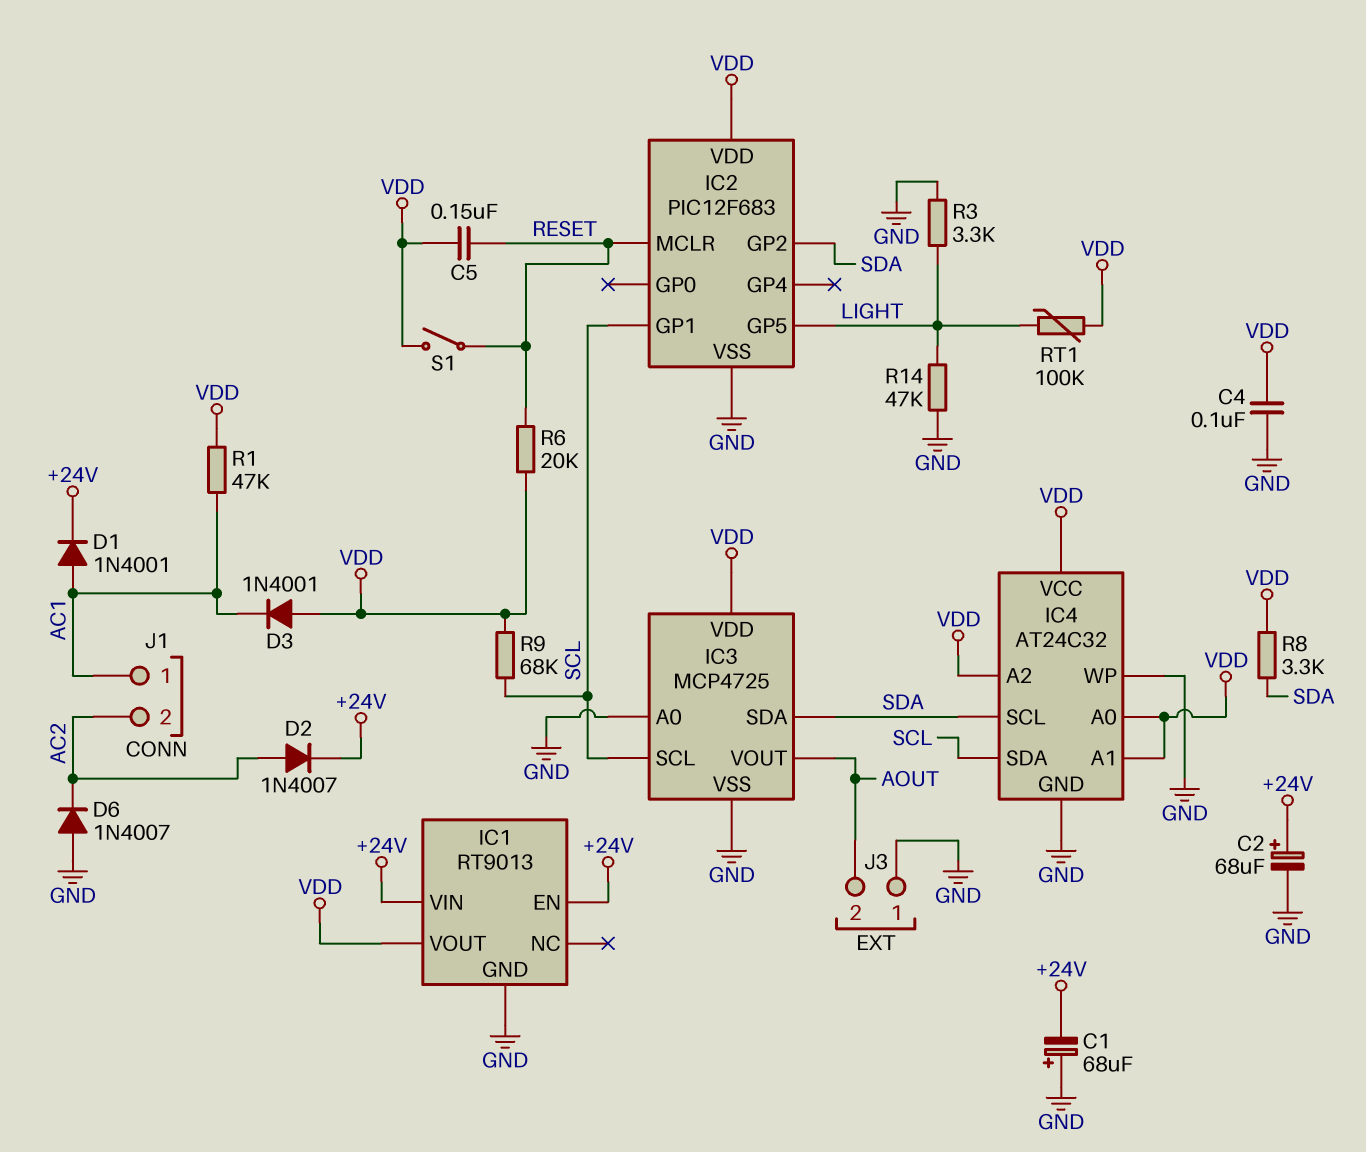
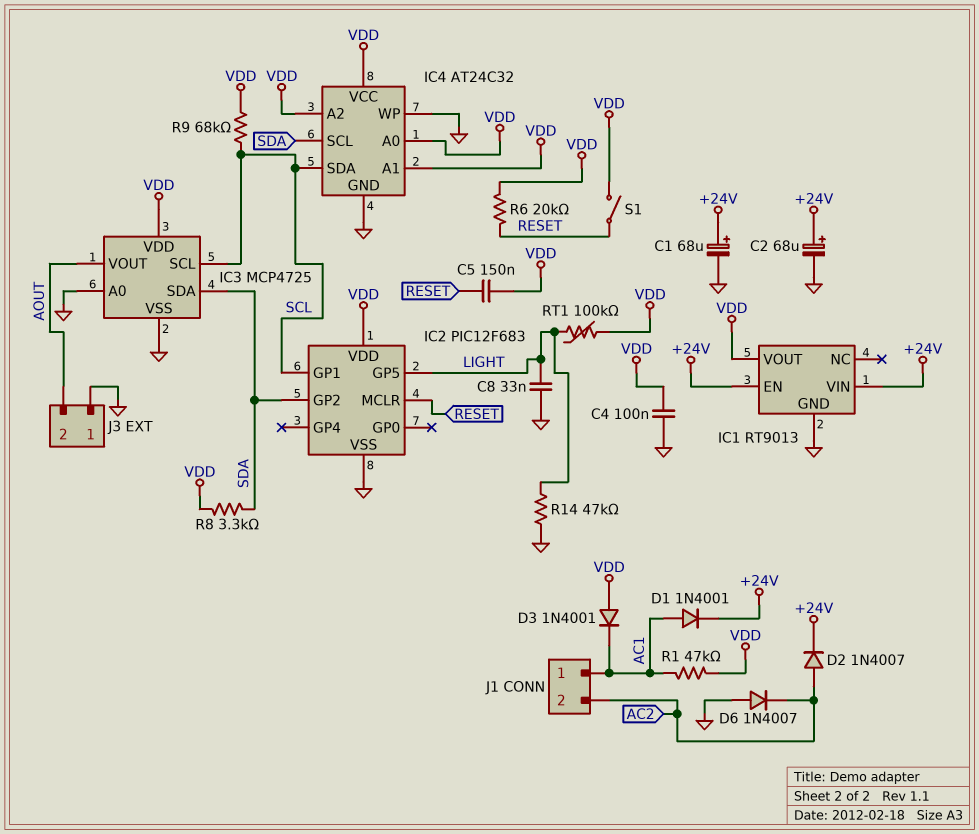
C1: 68uF (plus GND, minus +24V) -> 68uF (plus +24V, minus GND)
C8: none -> 33nF (GND, LIGHT)
R3: 3.3k (GND, LIGHT) -> none

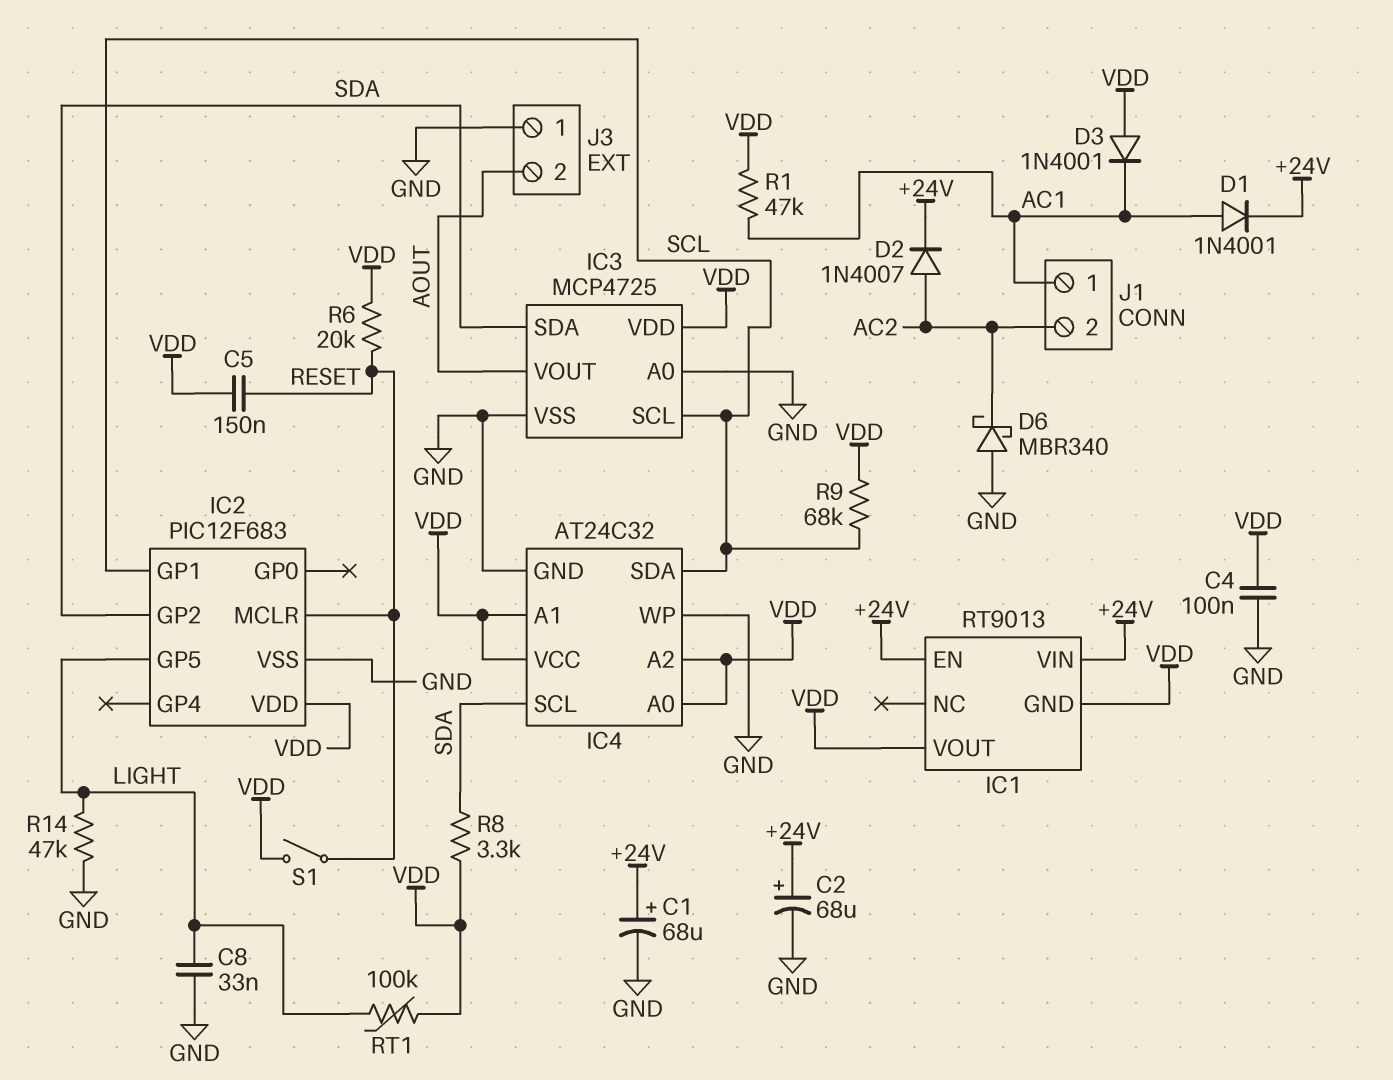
D6: diode 1N4007 (A GND, K AC2) -> schottky MBR340 (A GND, K AC2)
IC1 pin GND: GND -> VDD

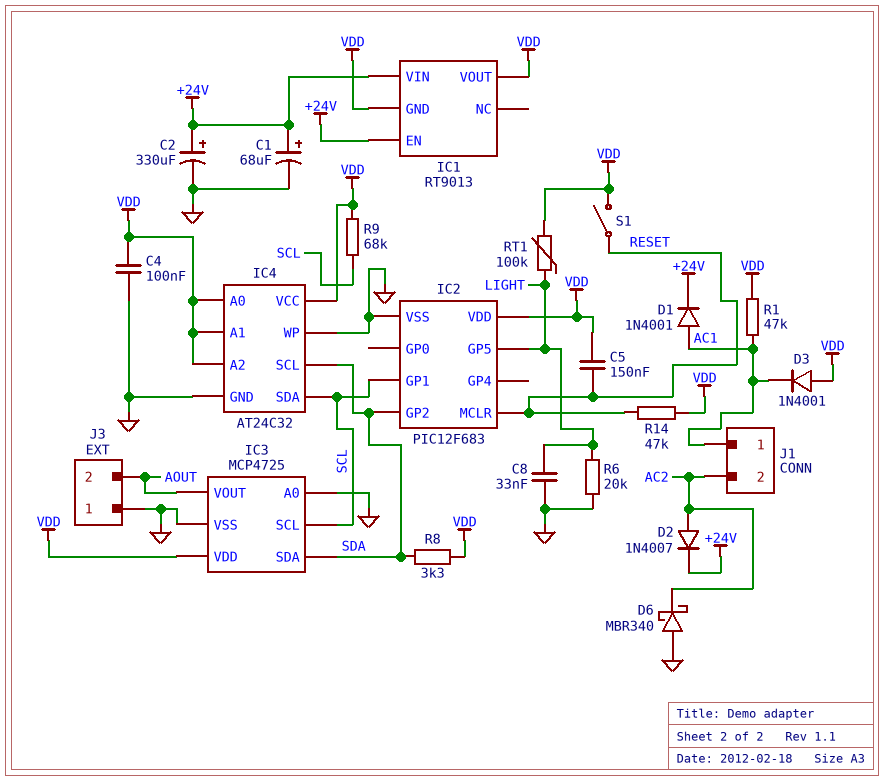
C2: 68uF (plus +24V, minus GND) -> 330uF (plus +24V, minus GND)
R6: 20k (RESET, VDD) -> 20k (GND, LIGHT)
R14: 47k (GND, LIGHT) -> 47k (RESET, VDD)

